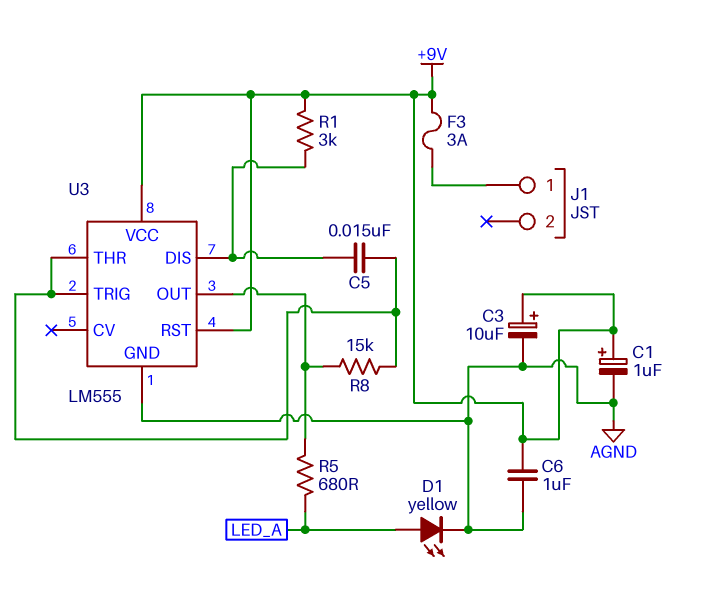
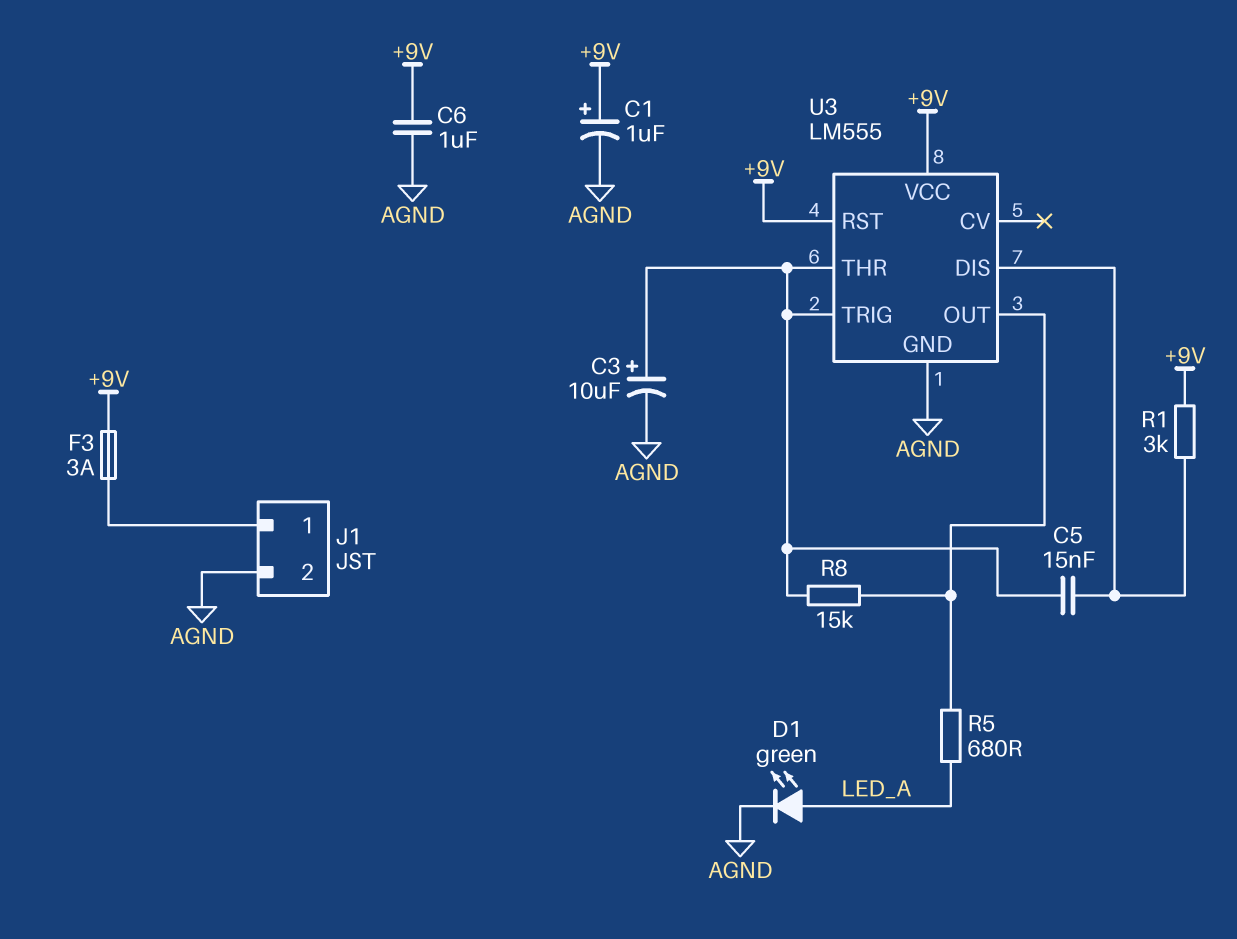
C3: 10uF (plus +9V, minus AGND) -> 10uF (plus U3/THR, minus AGND)
D1: LED yellow (A LED_A, K AGND) -> LED green (A LED_A, K AGND)
J1 pin 2: none -> AGND

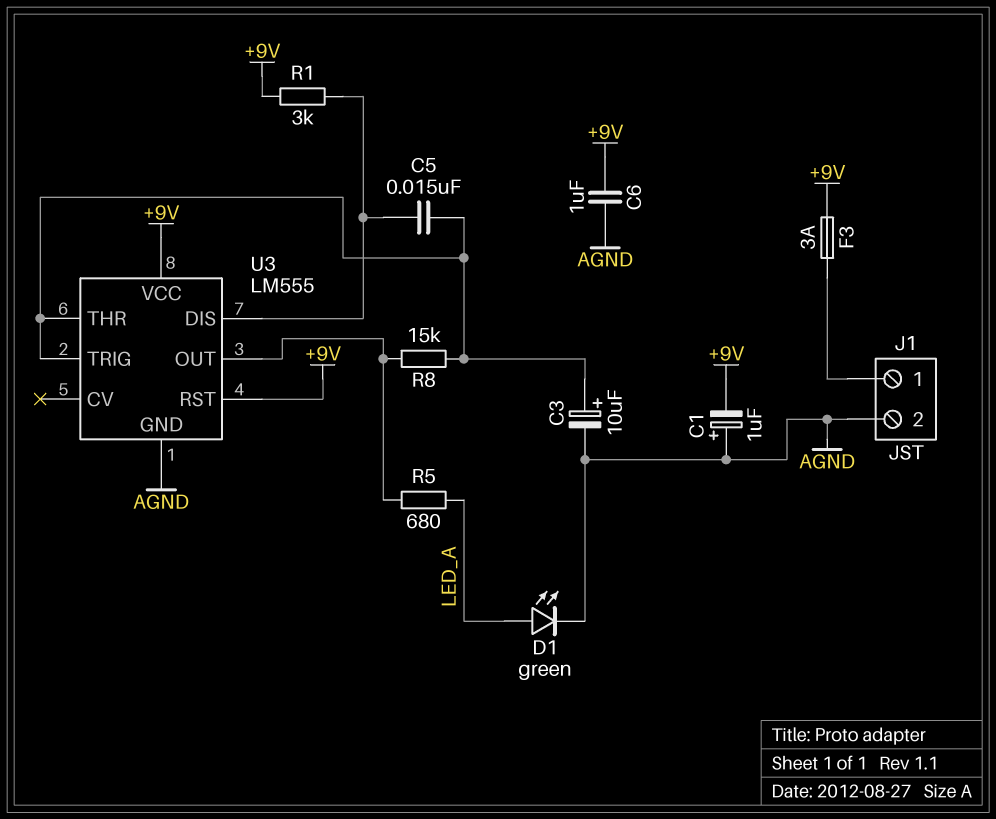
C1: 1uF (plus +9V, minus AGND) -> 1uF (plus AGND, minus +9V)

